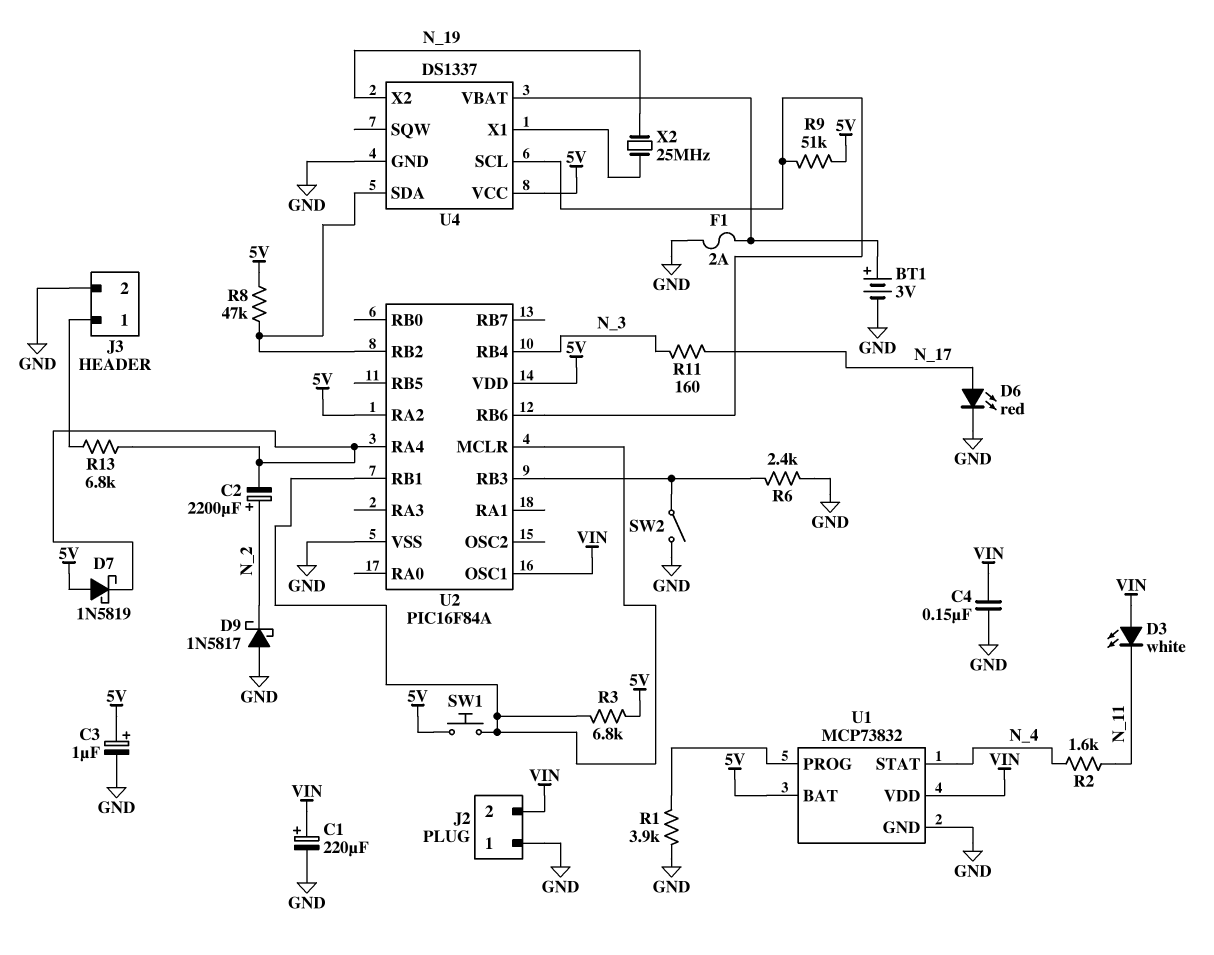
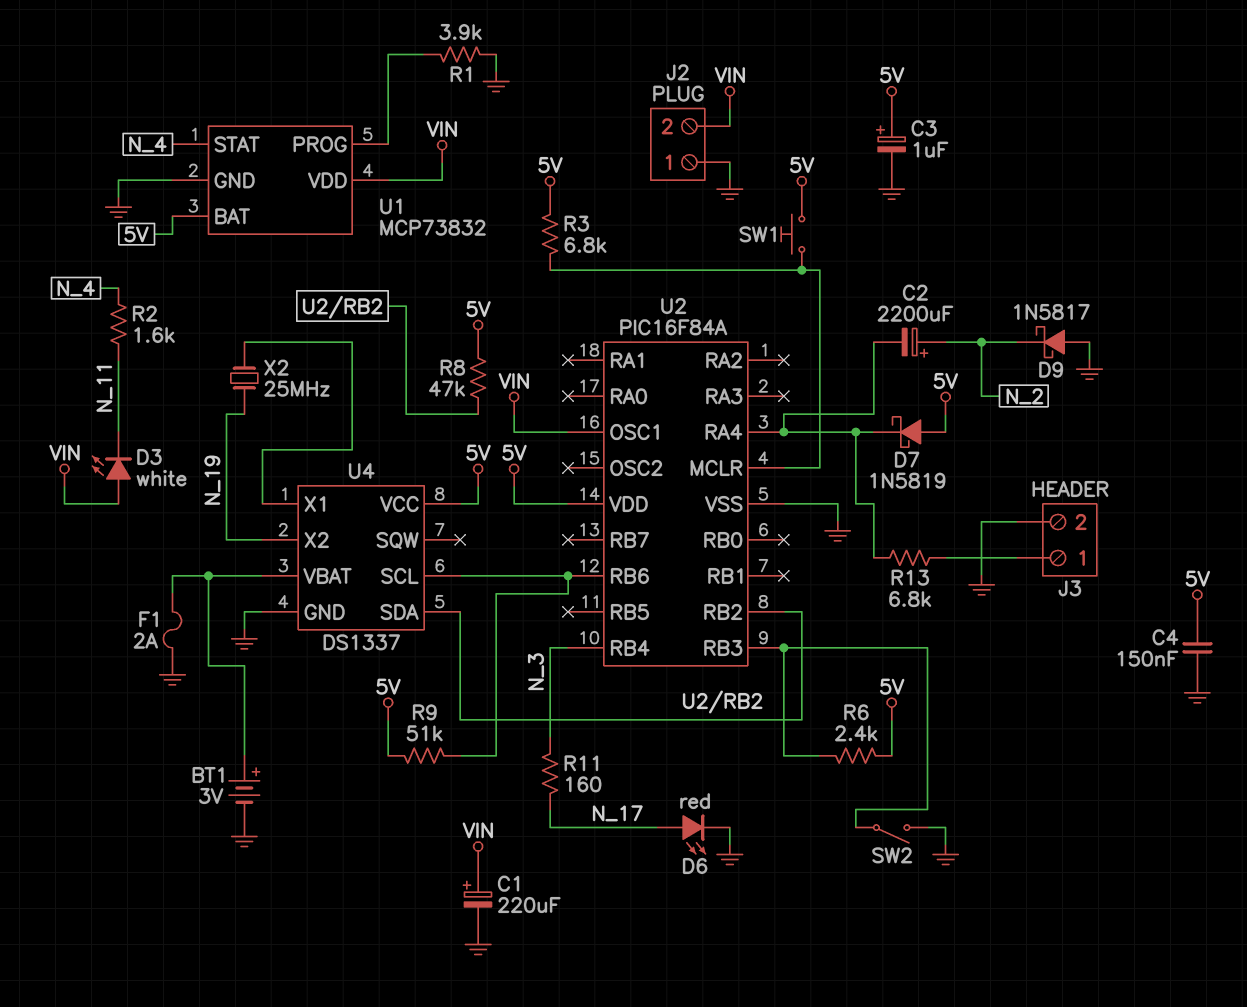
C4: 150nF (GND, VIN) -> 150nF (5V, GND)
R6: 2.4k (GND, U2/RB3) -> 2.4k (5V, U2/RB3)
U2 pin RA2: 5V -> none
U2 pin RB1: U2/MCLR -> none

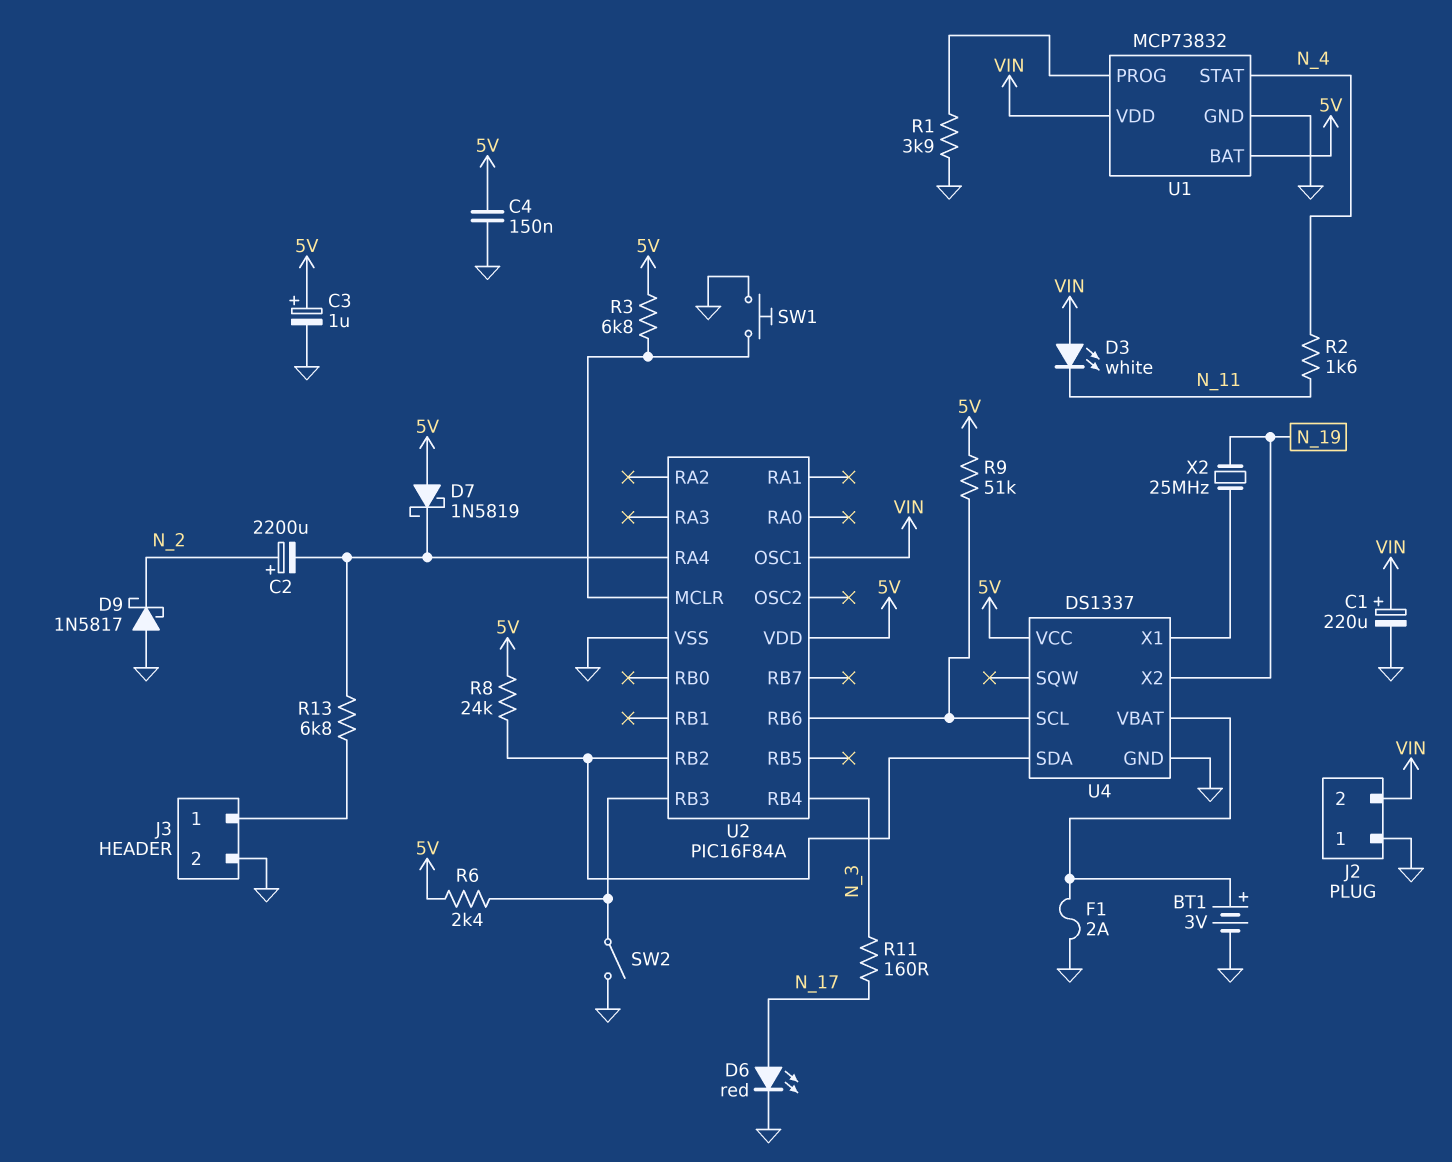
R8: 47k (5V, U2/RB2) -> 24k (5V, U2/RB2)
SW1: button (5V, U2/MCLR) -> button (GND, U2/MCLR)

